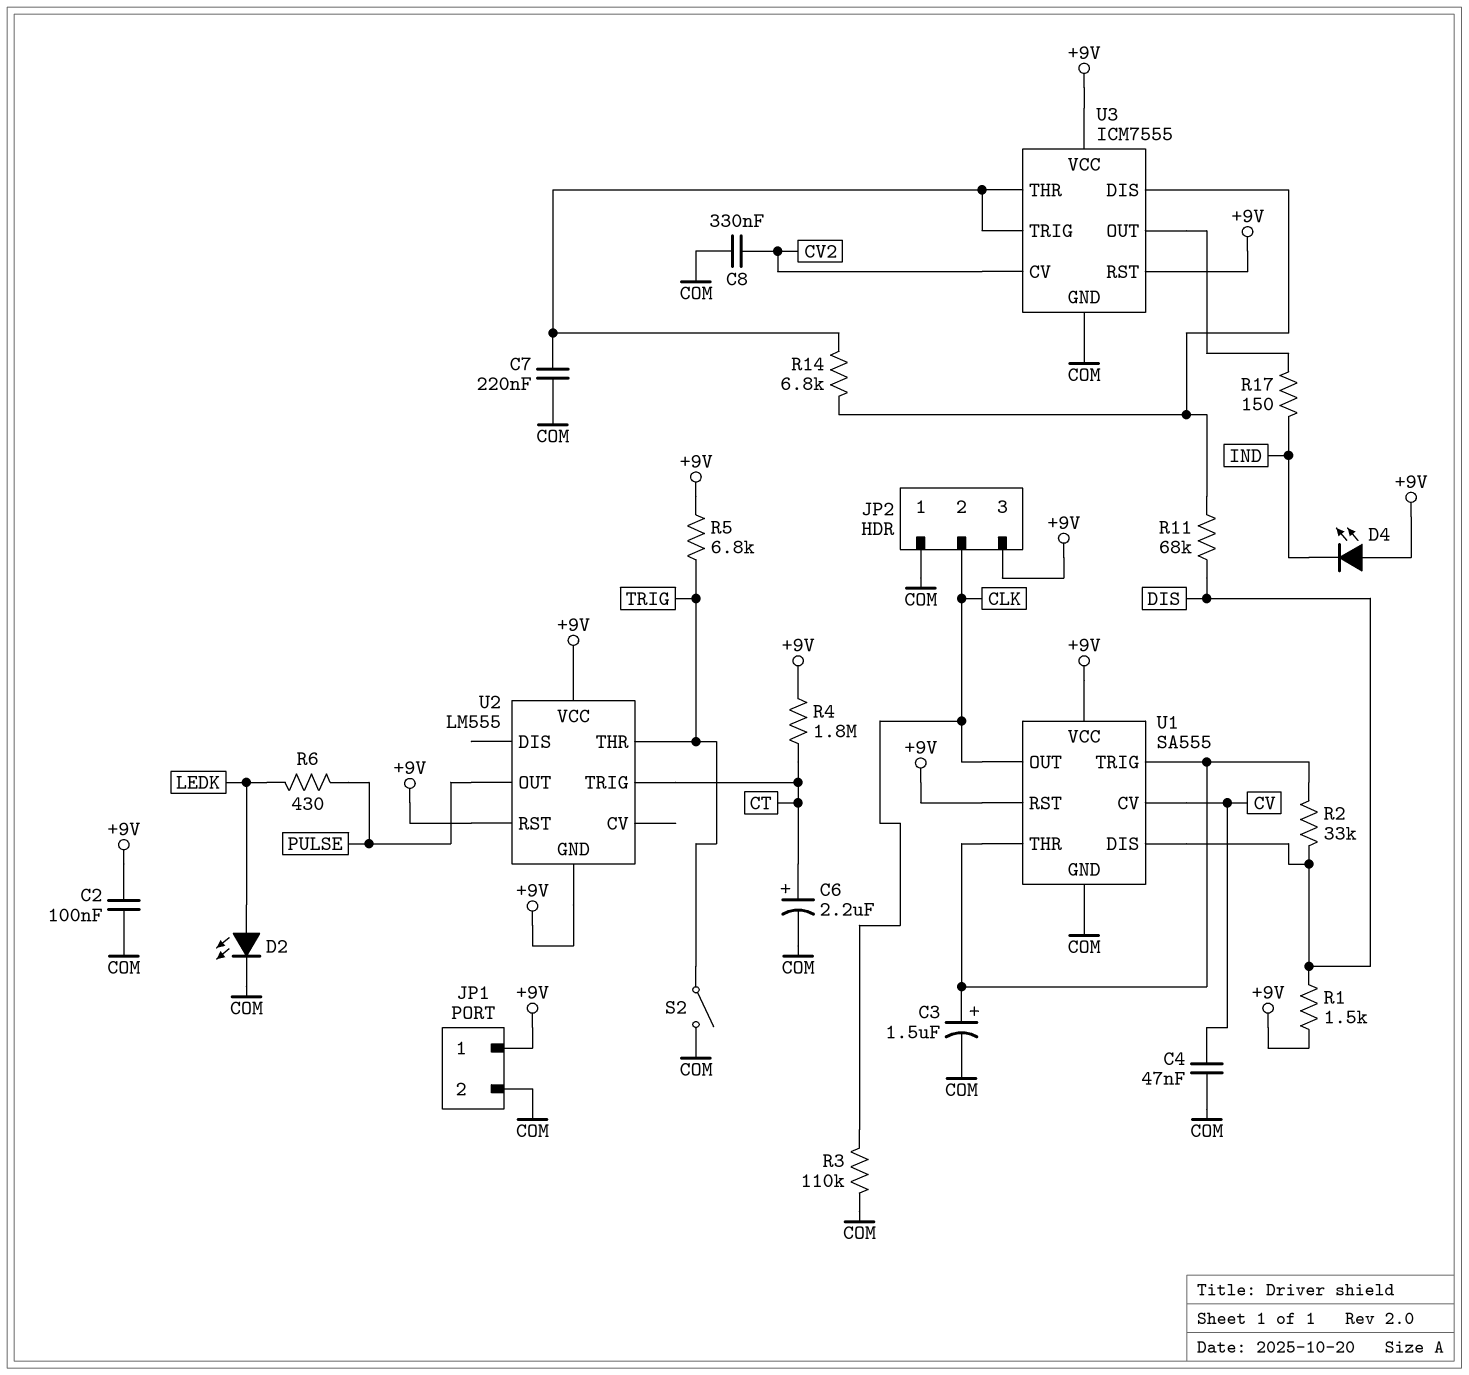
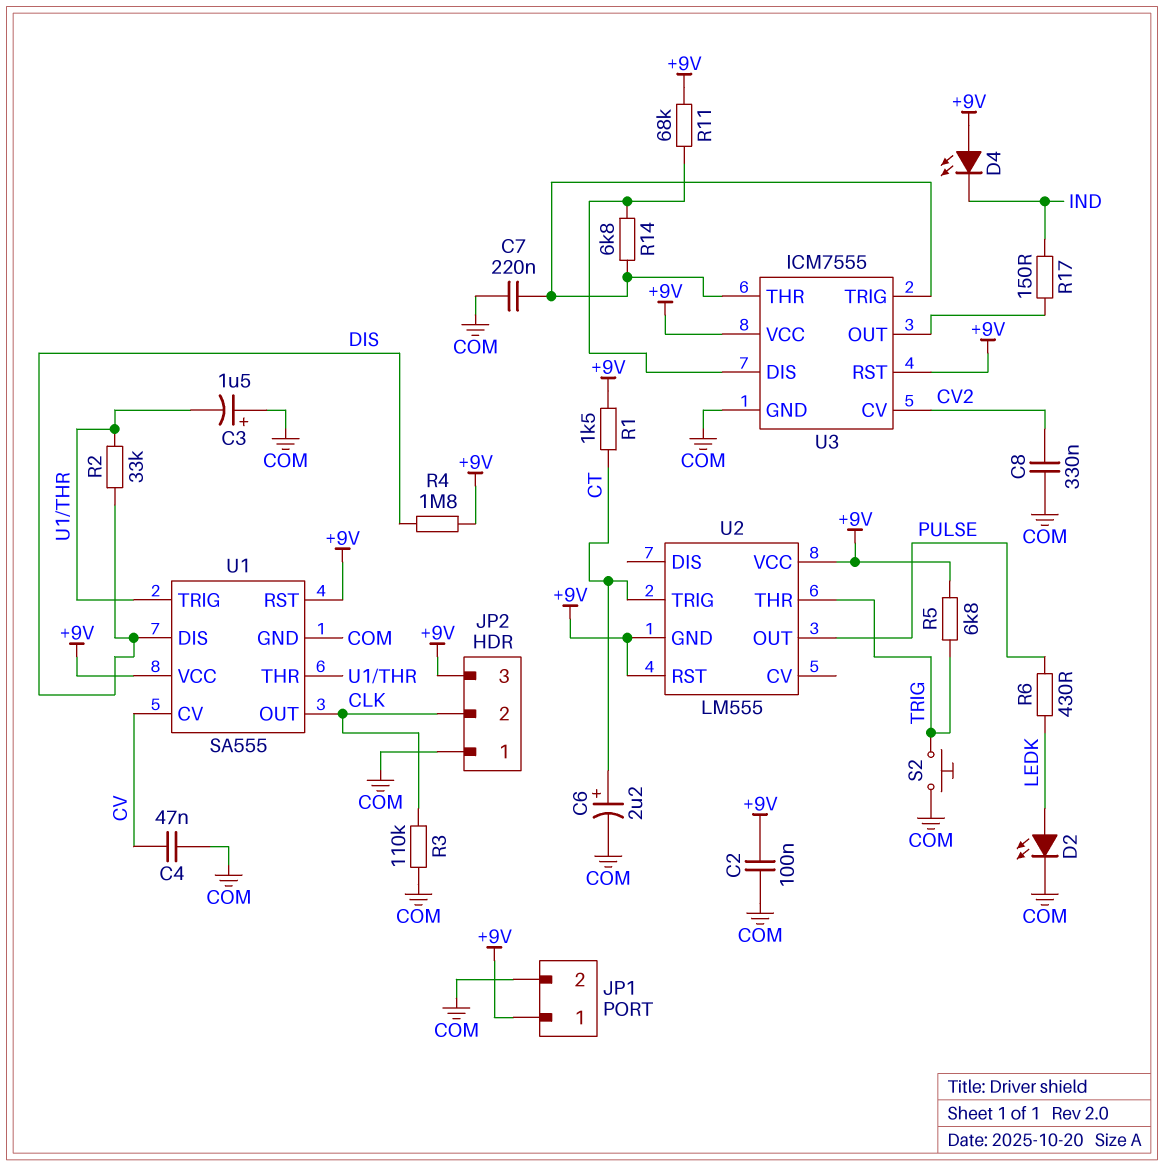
C3: 1.5uF (plus U1/THR, minus COM) -> 1.5uF (plus COM, minus U1/THR)
R1: 1.5k (+9V, DIS) -> 1.5k (+9V, CT)
R4: 1.8M (+9V, CT) -> 1.8M (+9V, DIS)
R11: 68k (DIS, U3/DIS) -> 68k (+9V, U3/DIS)
S2: switch (COM, TRIG) -> button (COM, TRIG)

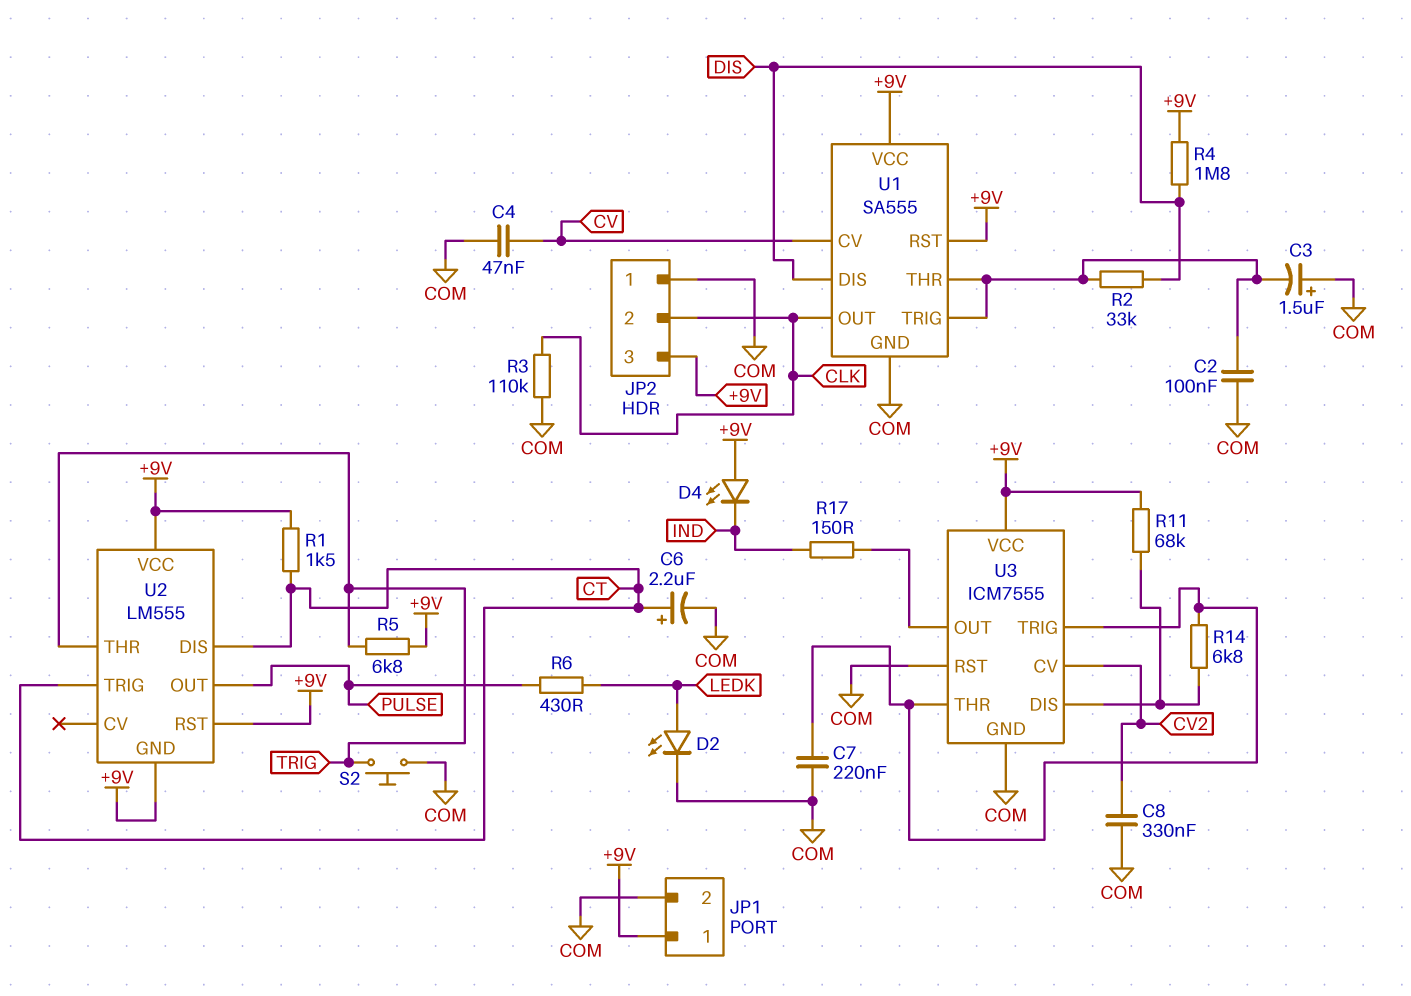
C2: 100nF (+9V, COM) -> 100nF (COM, U1/THR)
U2 pin DIS: none -> CT
U3 pin RST: +9V -> COM

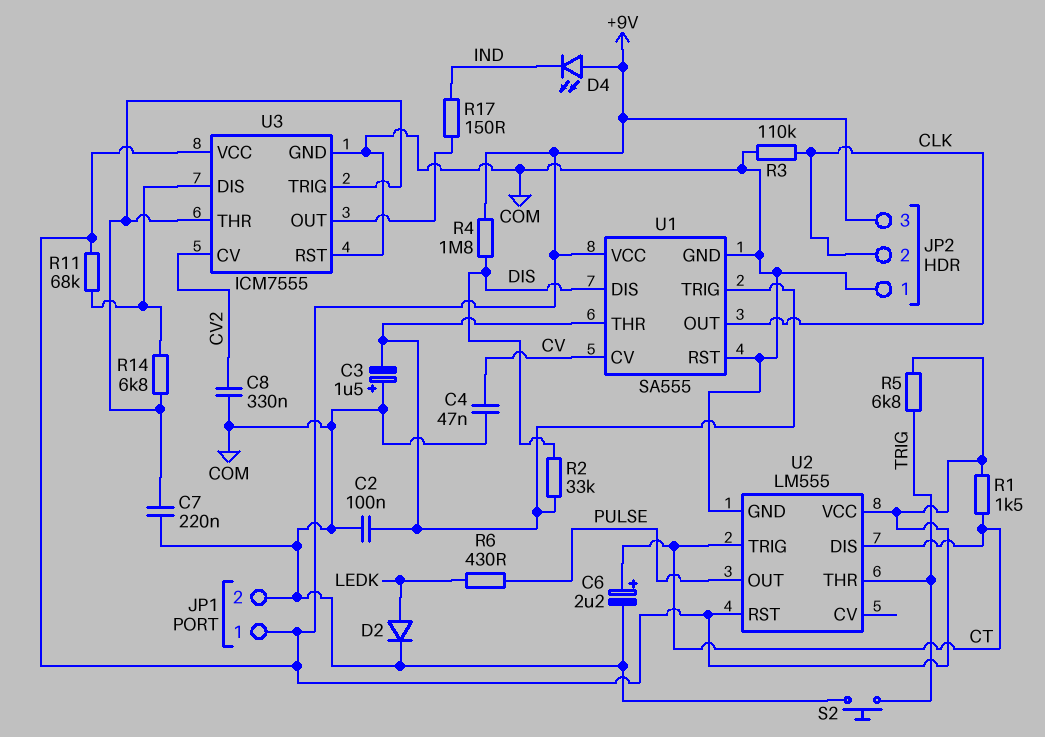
D2: LED (A LEDK, K COM) -> diode (A LEDK, K COM)
U1 pin RST: +9V -> COM
U2 pin GND: +9V -> COM

